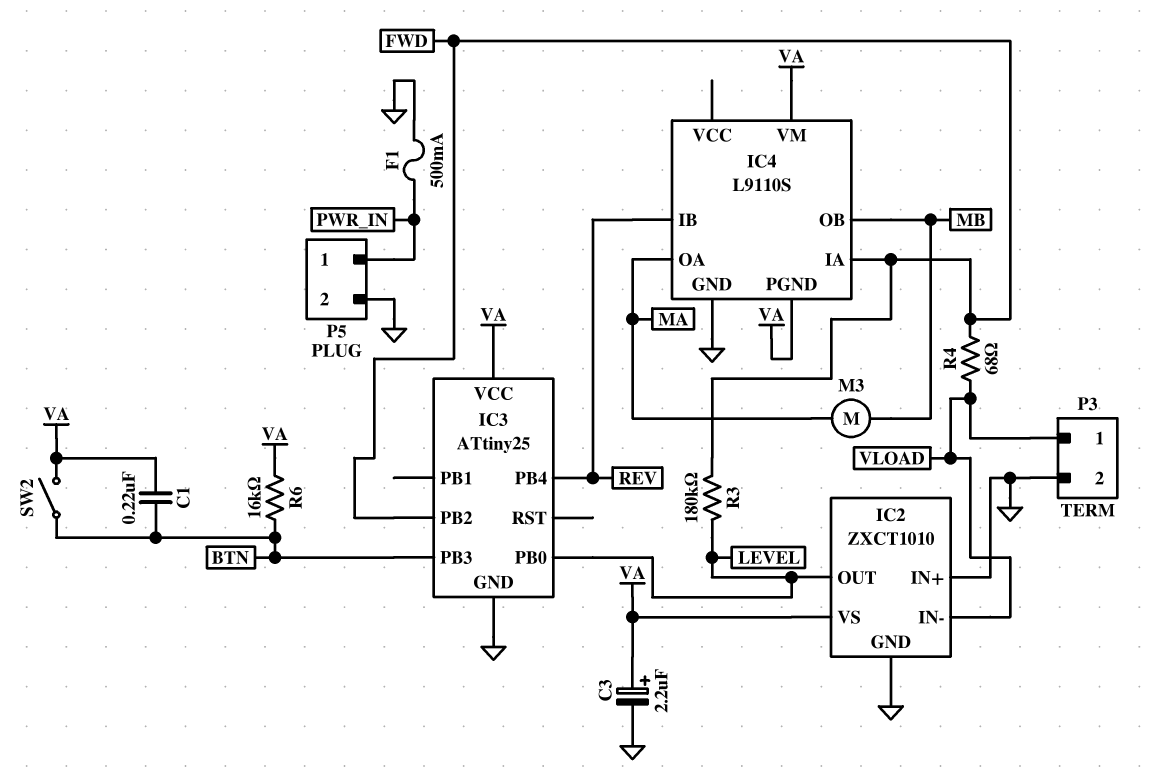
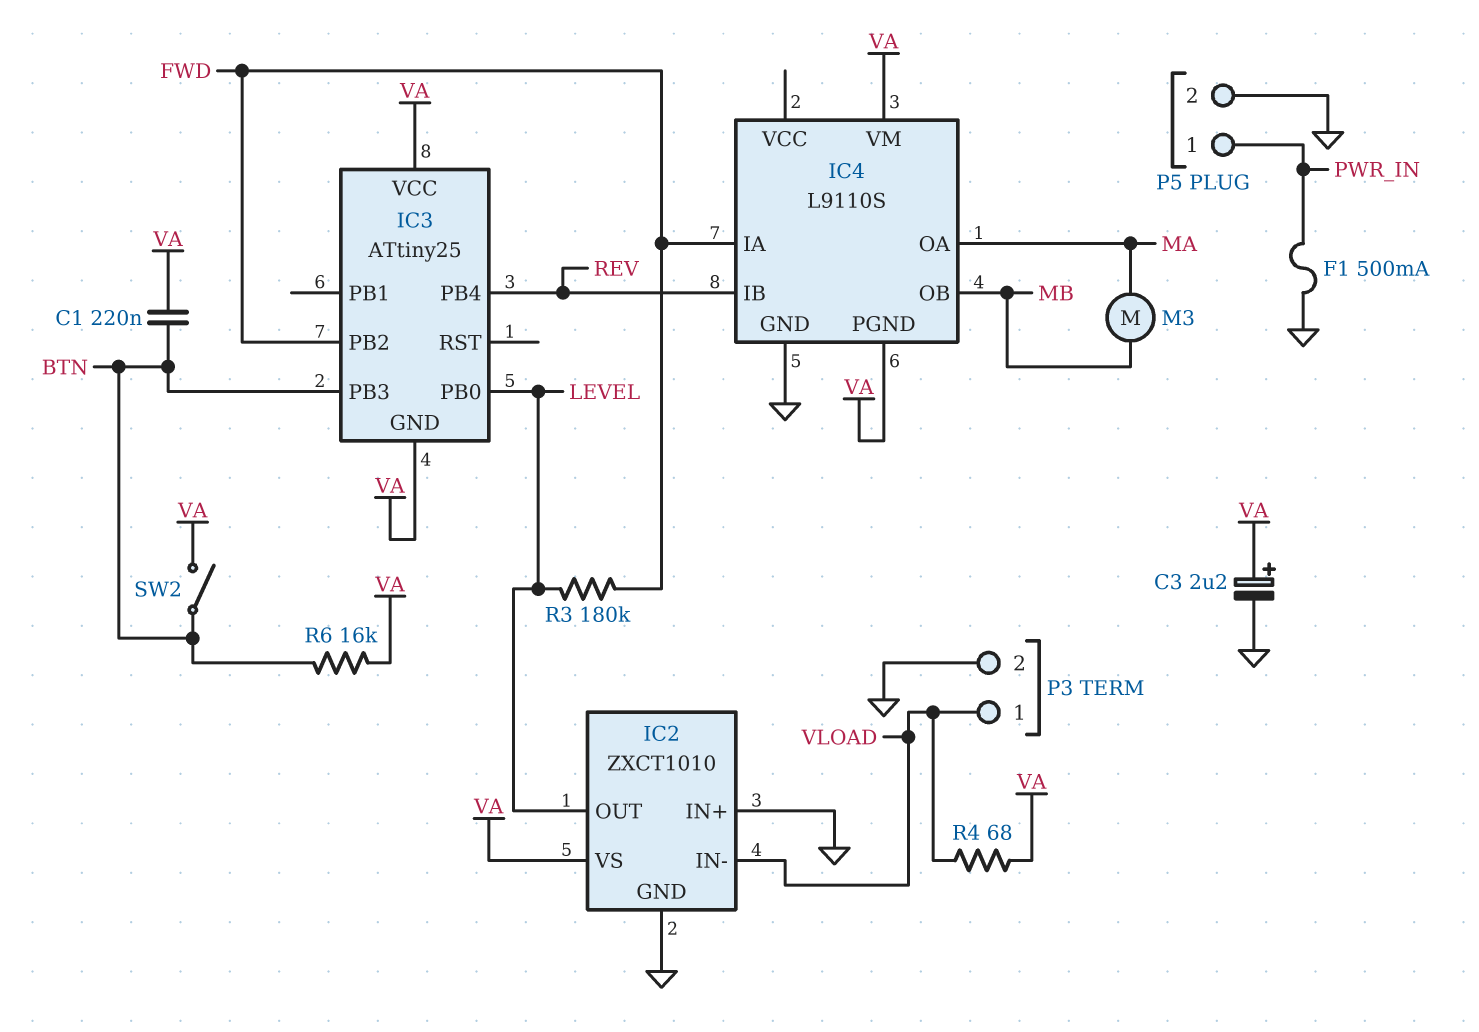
IC3 pin GND: GND -> VA
R4: 68 (FWD, VLOAD) -> 68 (VA, VLOAD)

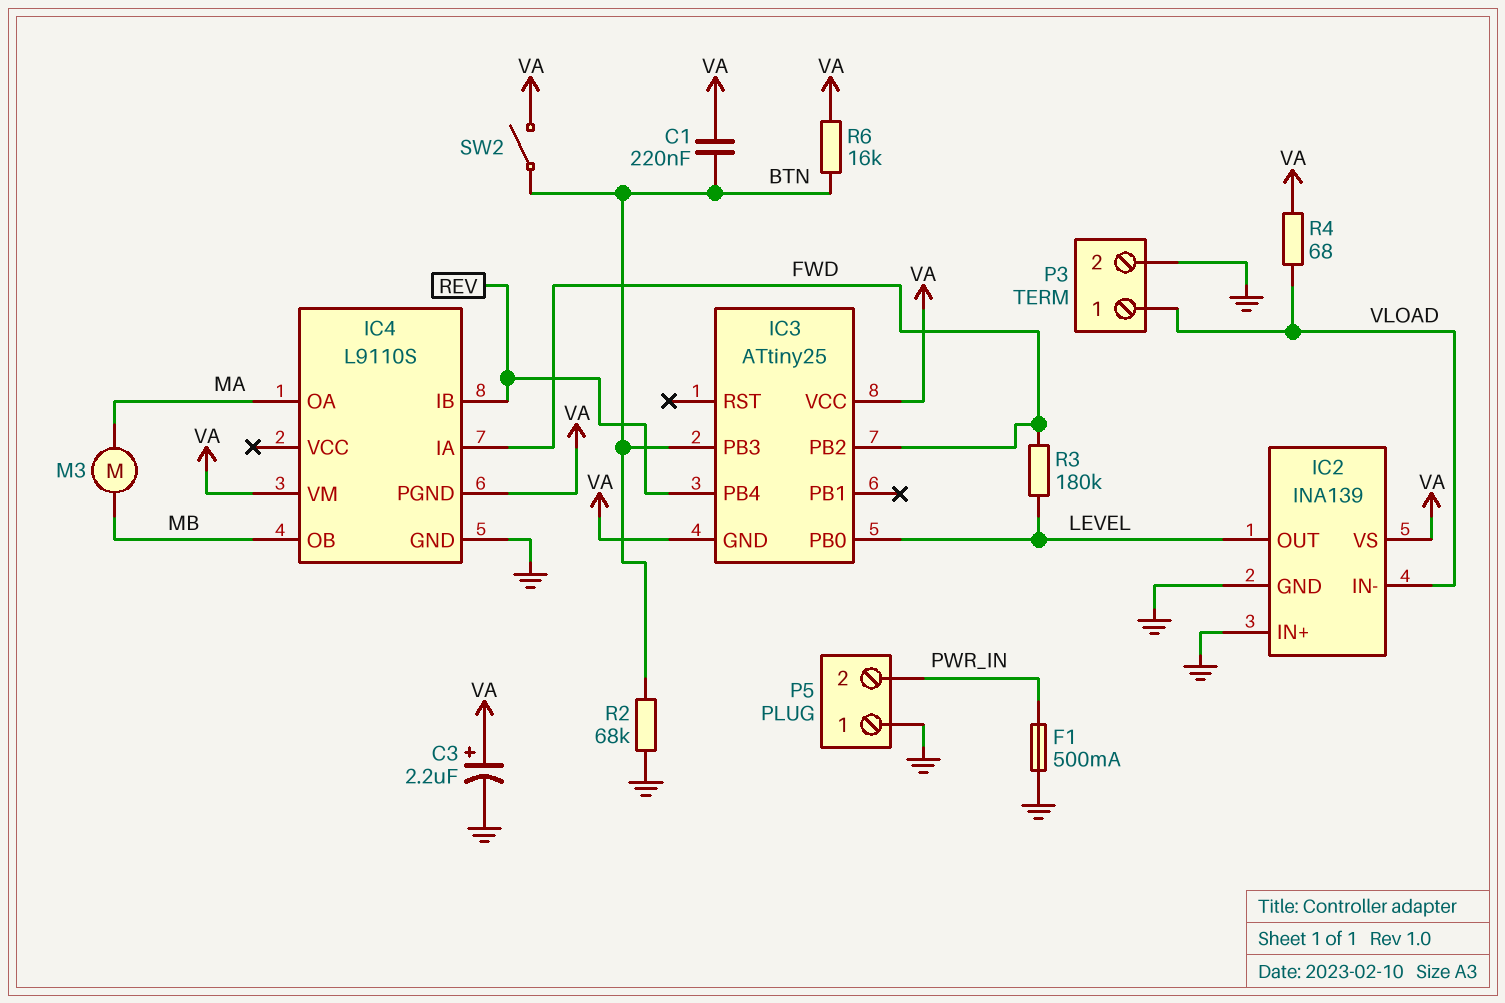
IC2: ZXCT1010 -> INA139
P5 pin 1: PWR_IN -> GND
P5 pin 2: GND -> PWR_IN
R2: none -> 68k (BTN, GND)

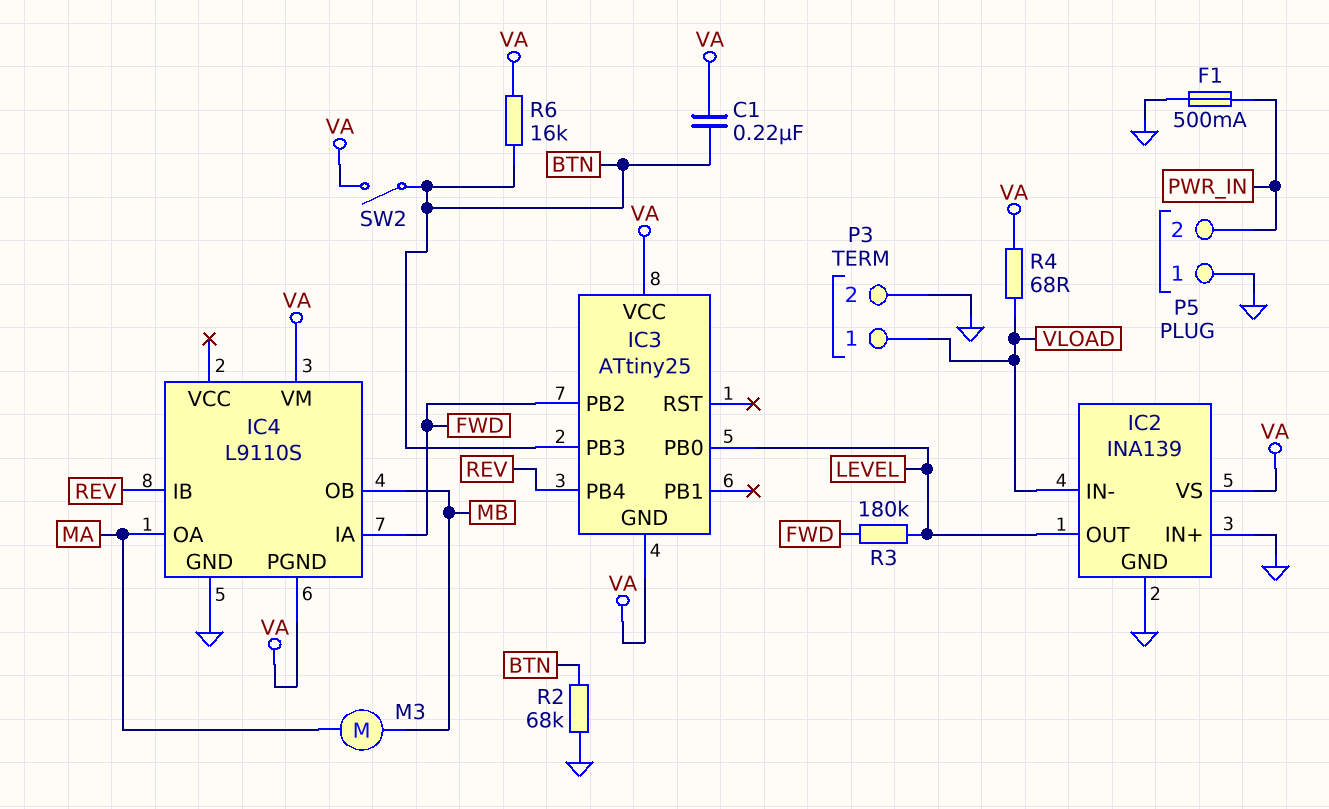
C3: 2.2uF (plus VA, minus GND) -> none

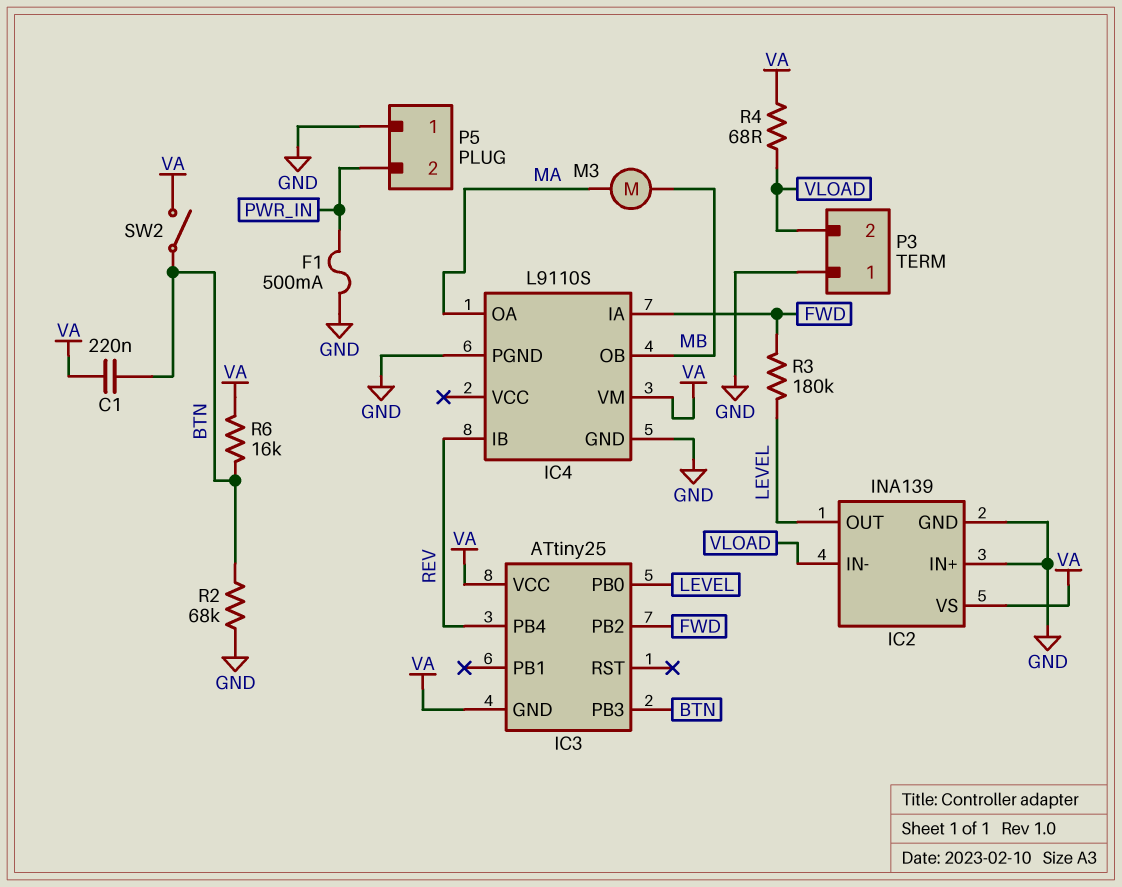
IC4 pin PGND: VA -> GND
P3 pin 1: VLOAD -> GND
P3 pin 2: GND -> VLOAD

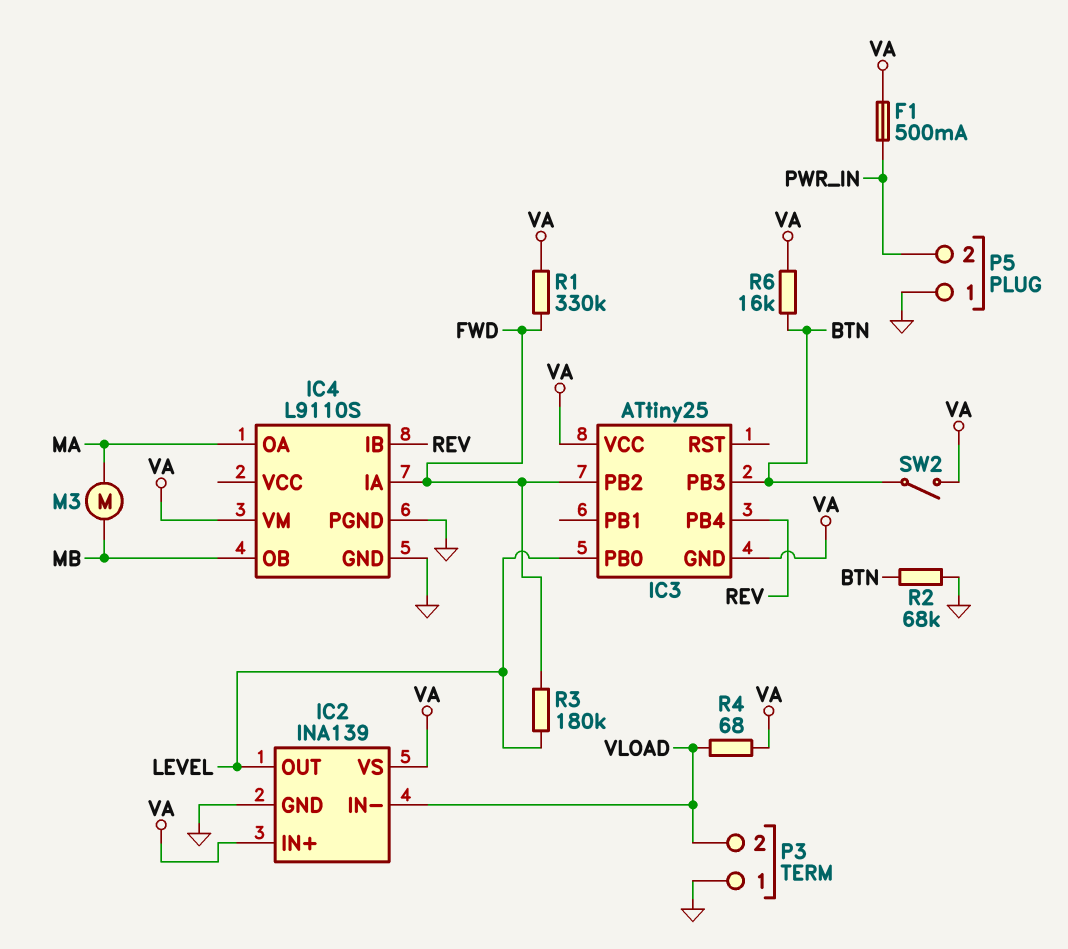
C1: 220nF (BTN, VA) -> none
F1: 500mA (GND, PWR_IN) -> 500mA (PWR_IN, VA)
IC2 pin IN+: GND -> VA
R1: none -> 330k (FWD, VA)

